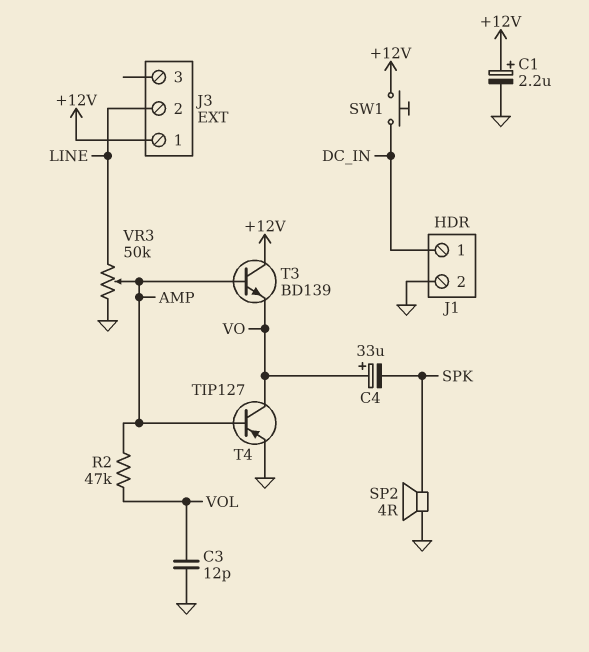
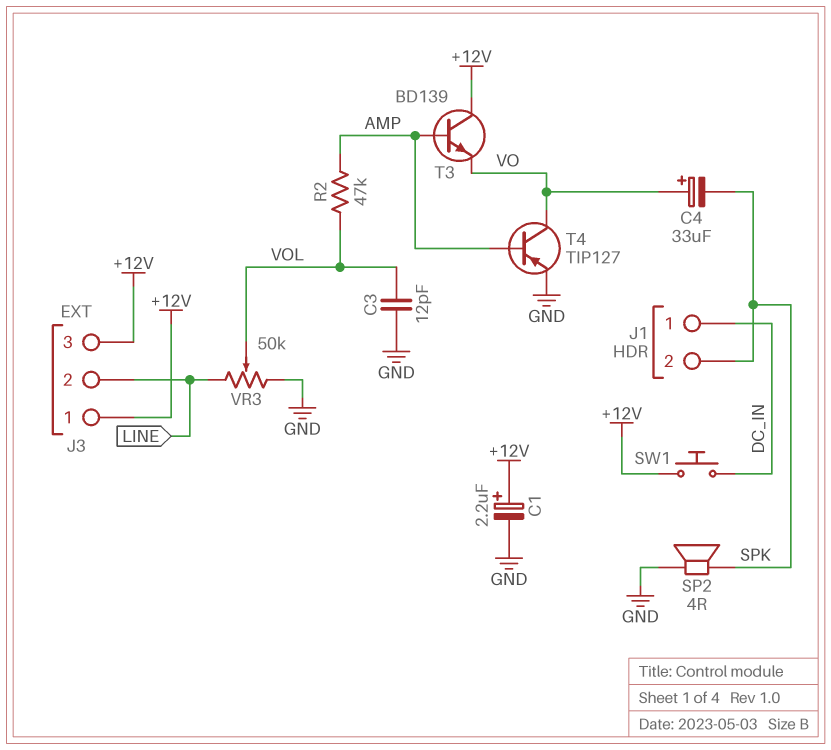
J1 pin 2: GND -> SPK
J3 pin 3: none -> +12V
VR3: 50k (GND, LINE, wiper AMP) -> 50k (GND, LINE, wiper VOL)

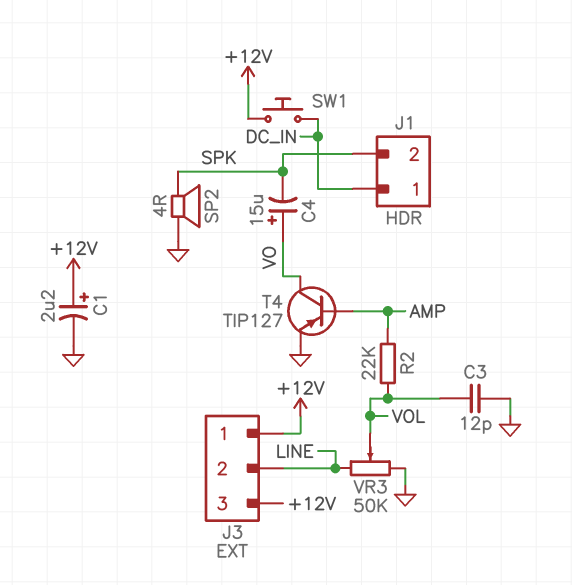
C4: 33uF (plus VO, minus SPK) -> 15uF (plus VO, minus SPK)
R2: 47k (AMP, VOL) -> 22k (AMP, VOL)
T3: NPN BD139 (B AMP, C +12V, E VO) -> none

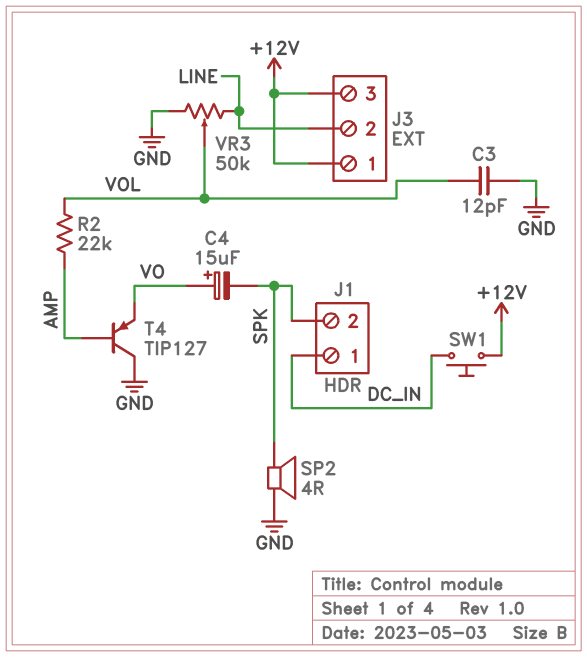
C1: 2.2uF (plus +12V, minus GND) -> none
T4: PNP TIP127 (B AMP, C VO, E GND) -> PNP TIP127 (B AMP, C GND, E VO)

